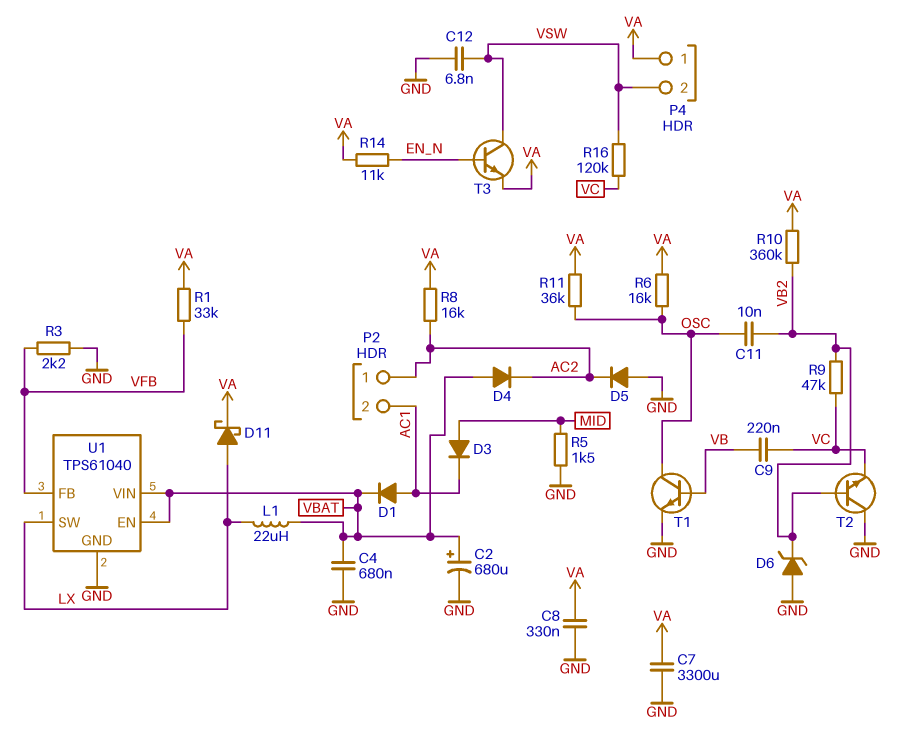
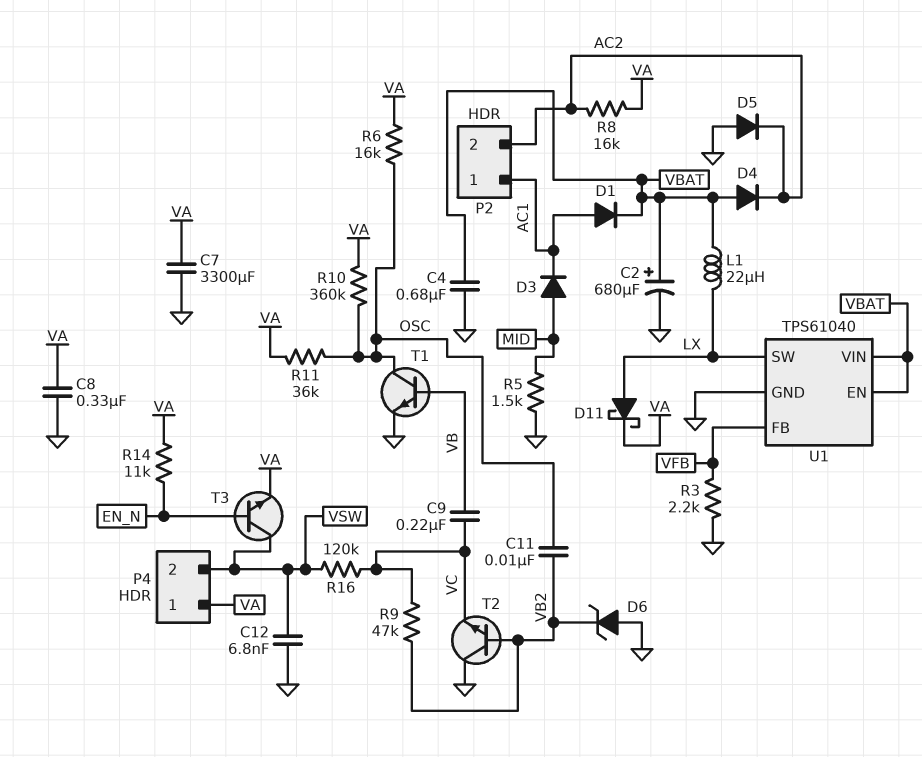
P2 pin 1: AC2 -> AC1
P2 pin 2: AC1 -> AC2
R1: 33k (VA, VFB) -> none
R10: 360k (VA, VB2) -> 360k (OSC, VA)

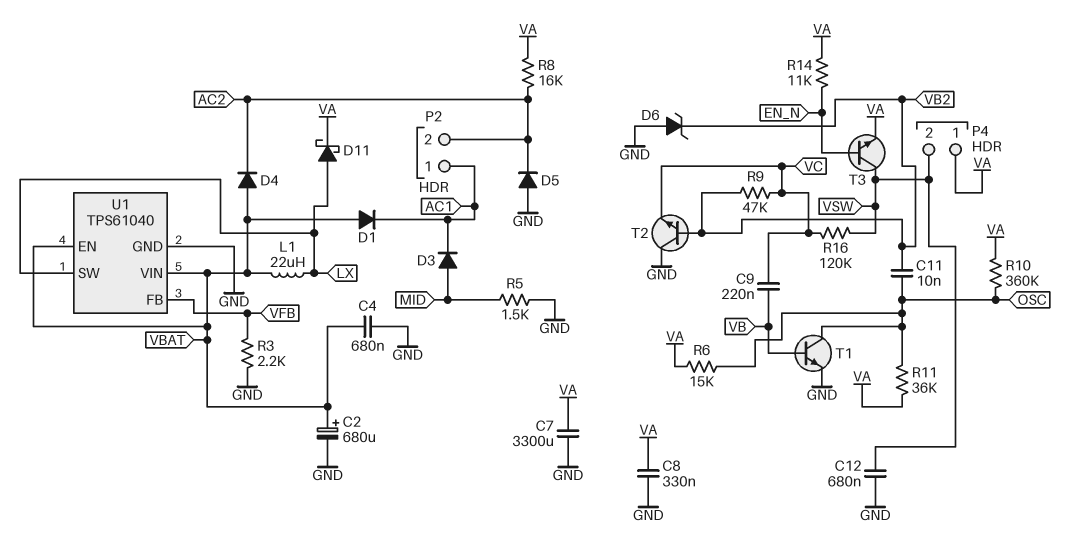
C12: 6.8nF (GND, VSW) -> 680nF (GND, VSW)
D1: diode (A AC1, K VBAT) -> diode (A VBAT, K AC1)
R6: 16k (OSC, VA) -> 15k (OSC, VA)

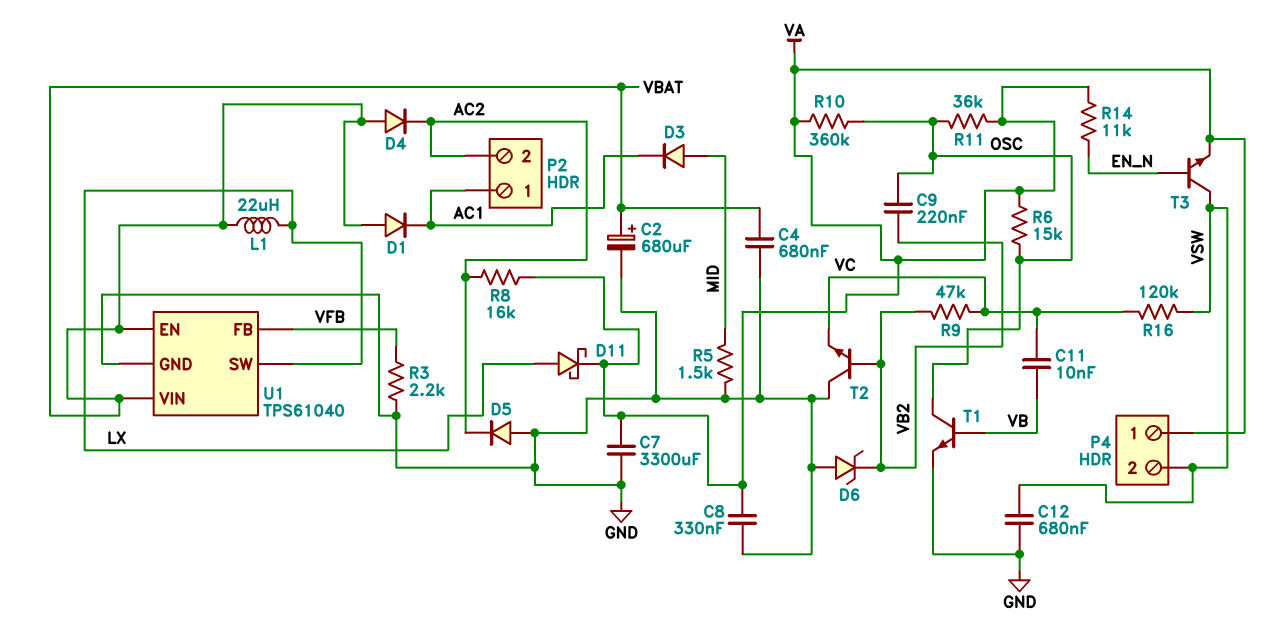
C9: 220nF (VB, VC) -> 220nF (OSC, VB2)
C11: 10nF (OSC, VB2) -> 10nF (VB, VC)

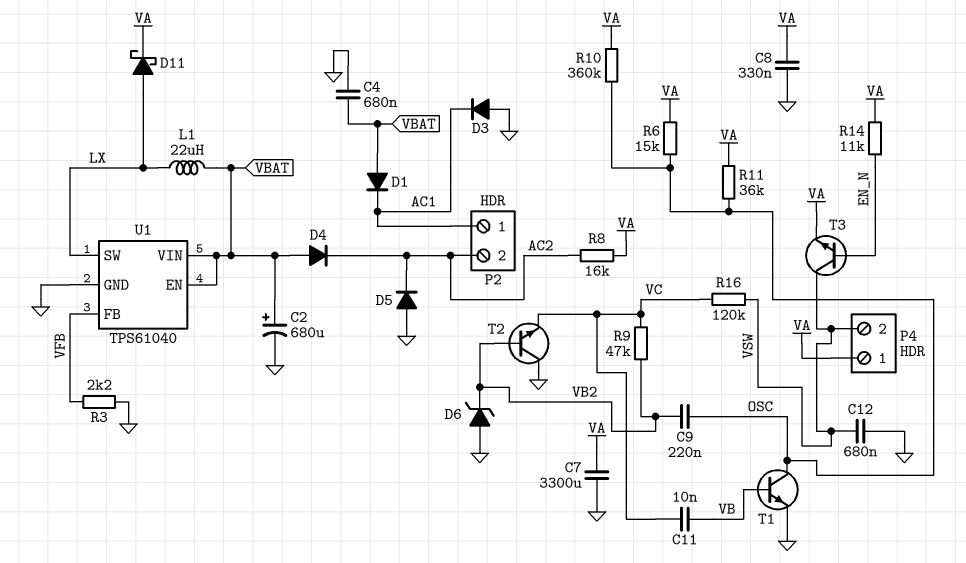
D3: diode (A MID, K AC1) -> diode (A GND, K AC1)
R5: 1.5k (GND, MID) -> none

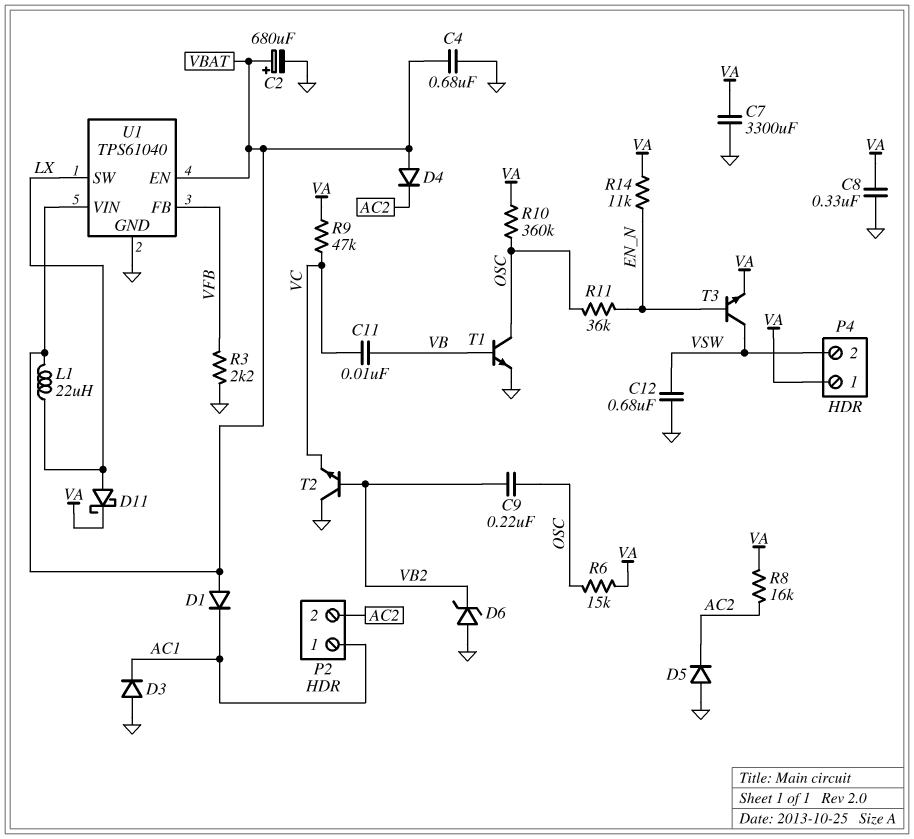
R9: 47k (VB2, VC) -> 47k (VA, VC)
R11: 36k (OSC, VA) -> 36k (EN_N, OSC)
R16: 120k (VC, VSW) -> none

